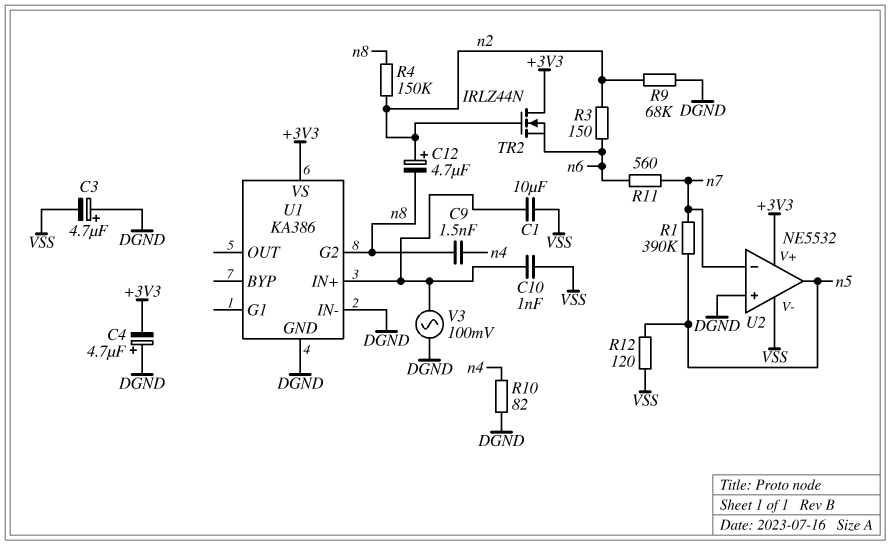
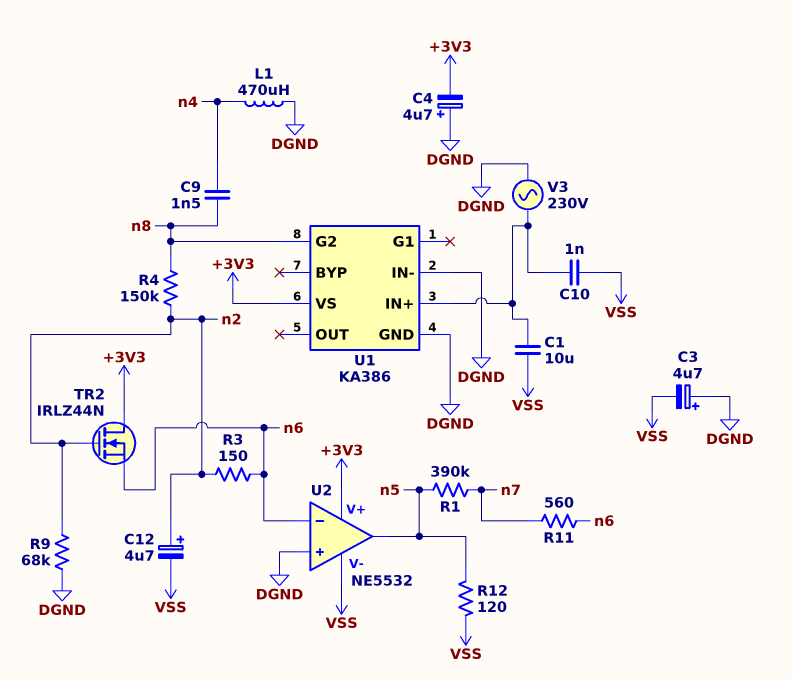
C12: 4.7uF (plus n2, minus n8) -> 4.7uF (plus n2, minus VSS)
L1: none -> 470uH (DGND, n4)
R10: 82 (DGND, n4) -> none
U2 pin in-: n7 -> n6
V3: AC 100mV (DGND, U1/IN+) -> AC 230V (DGND, U1/IN+)

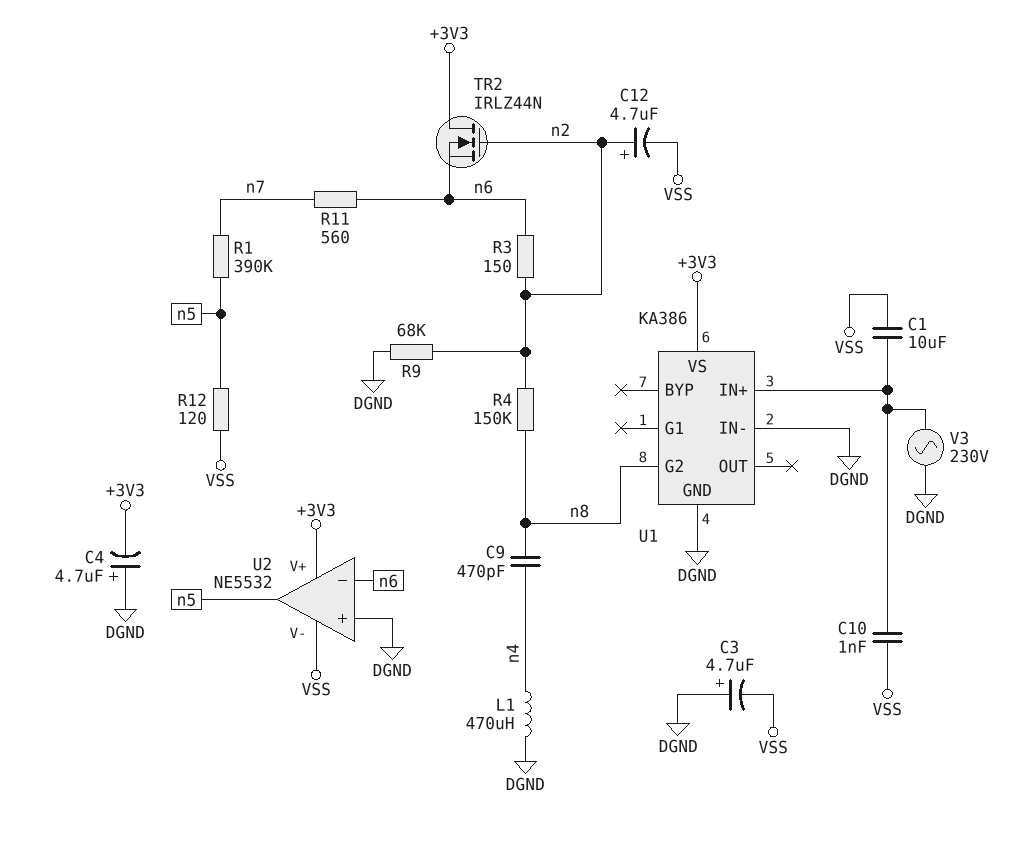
C9: 1.5nF (n4, n8) -> 470pF (n4, n8)

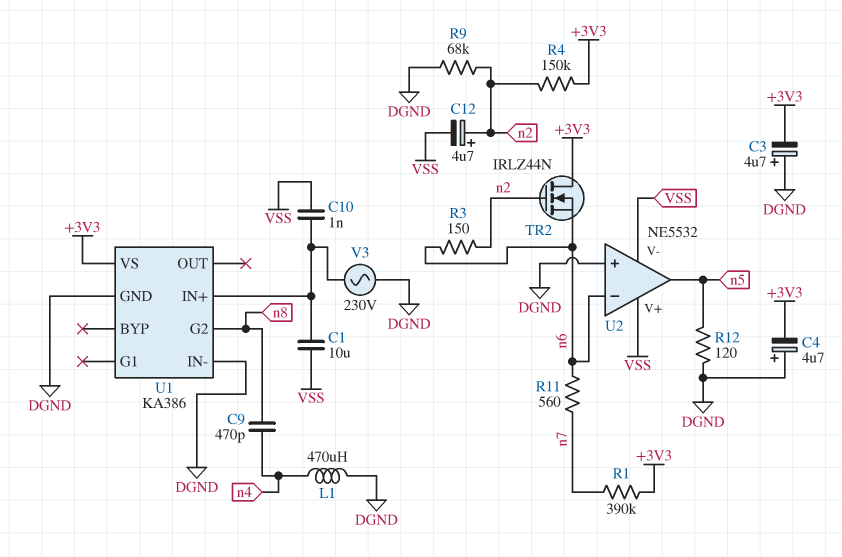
C3: 4.7uF (plus DGND, minus VSS) -> 4.7uF (plus DGND, minus +3V3)
R1: 390k (n5, n7) -> 390k (+3V3, n7)
R4: 150k (n2, n8) -> 150k (+3V3, n2)
R12: 120 (VSS, n5) -> 120 (DGND, n5)
U2 pin V+: +3V3 -> VSS

